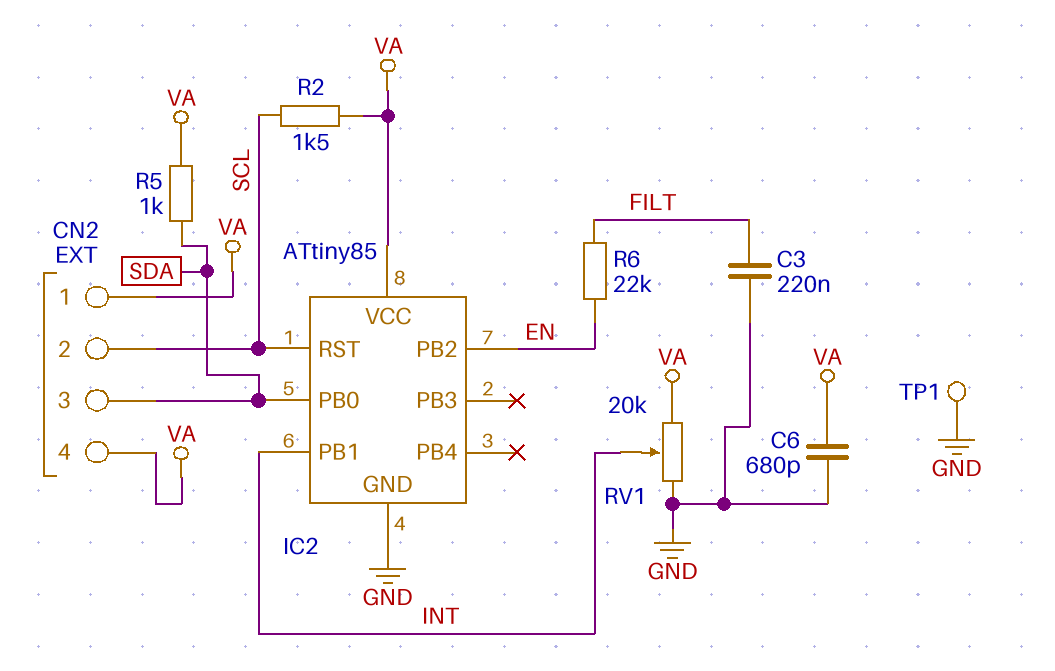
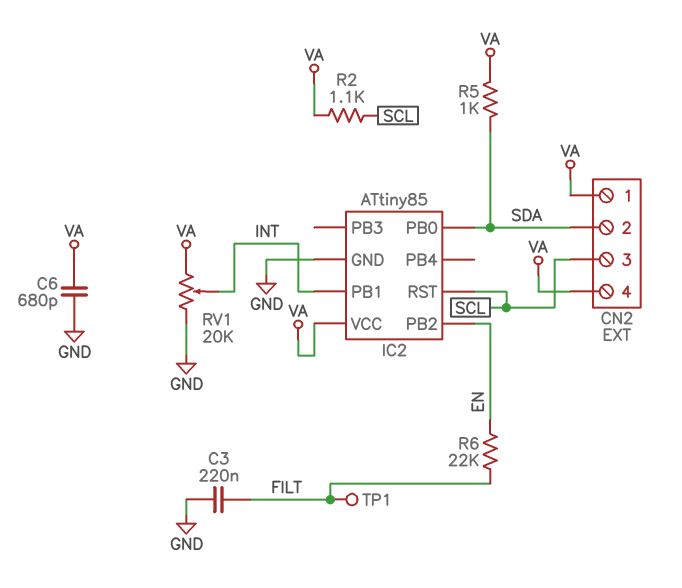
CN2 pin 2: SCL -> SDA
CN2 pin 3: SDA -> SCL
R2: 1.5k (SCL, VA) -> 1.1k (SCL, VA)
TP1: test point (GND) -> test point (FILT)

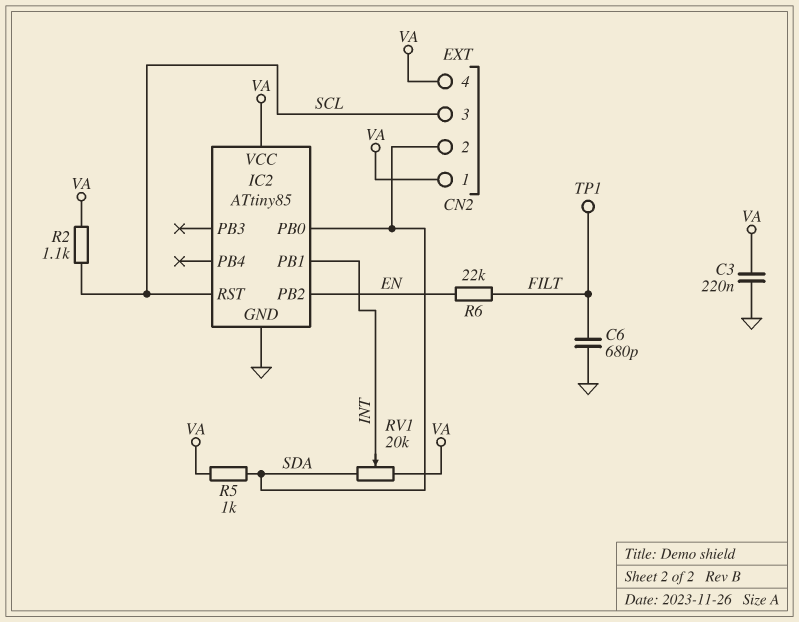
C3: 220nF (FILT, GND) -> 220nF (GND, VA)
C6: 680pF (GND, VA) -> 680pF (FILT, GND)
RV1: 20k (GND, VA, wiper INT) -> 20k (SDA, VA, wiper INT)

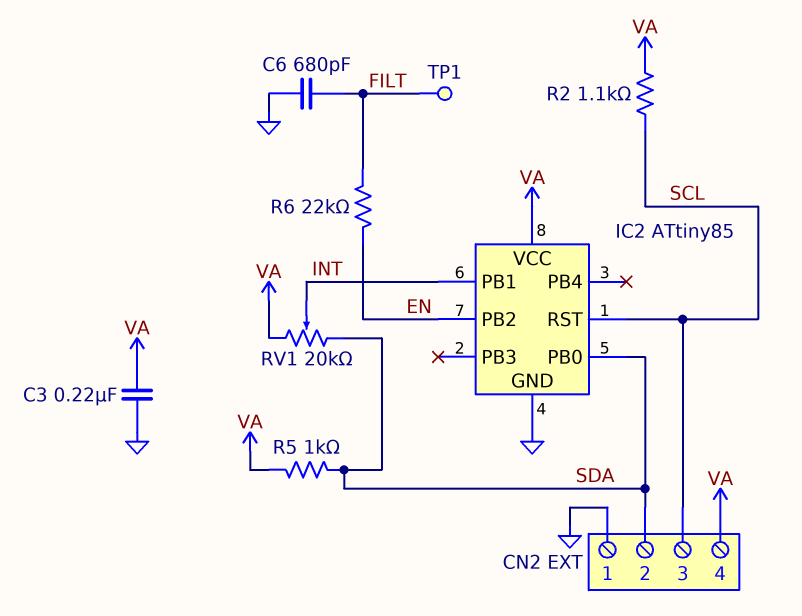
CN2 pin 1: VA -> GND

